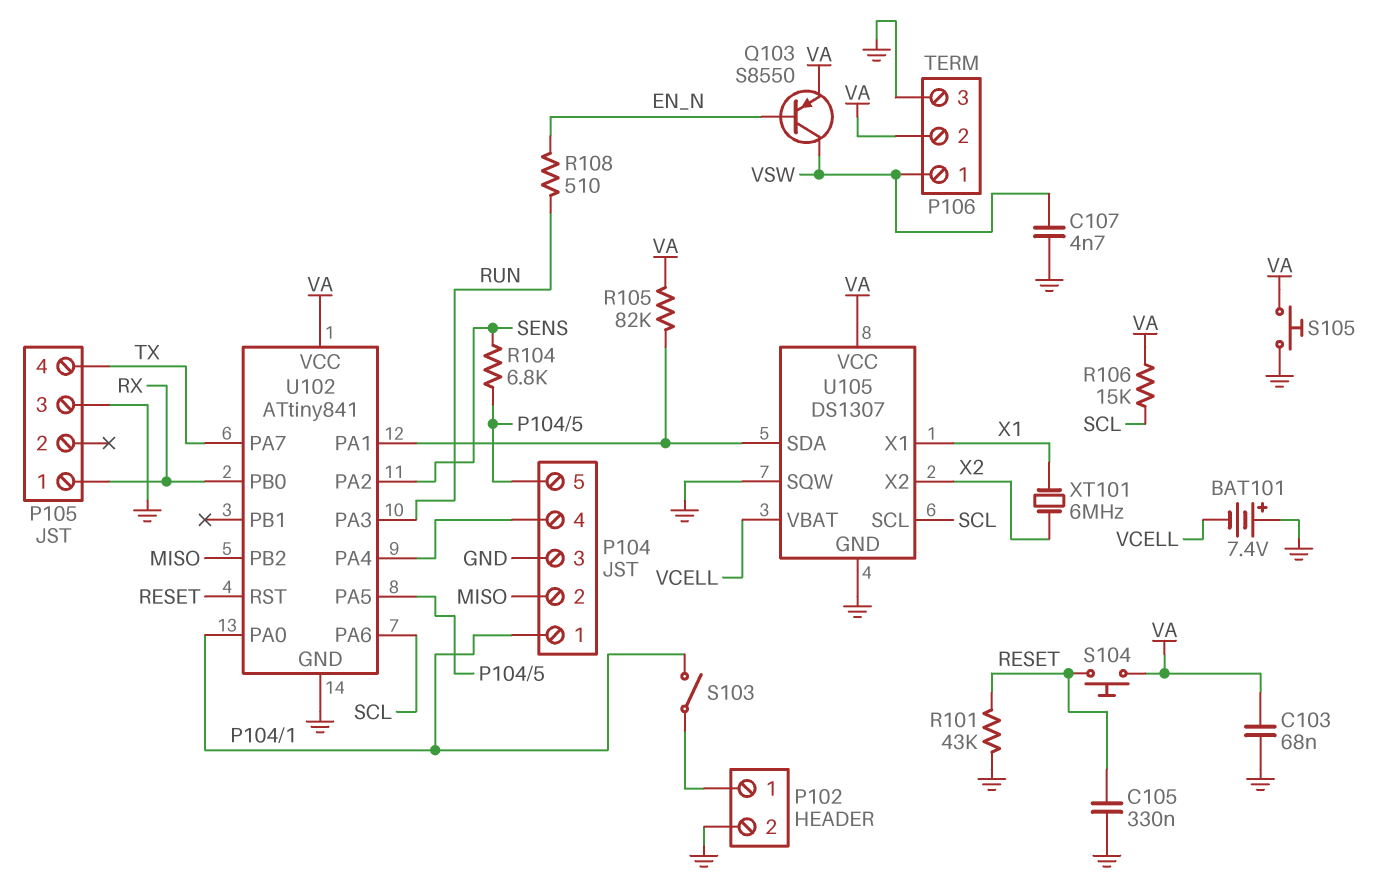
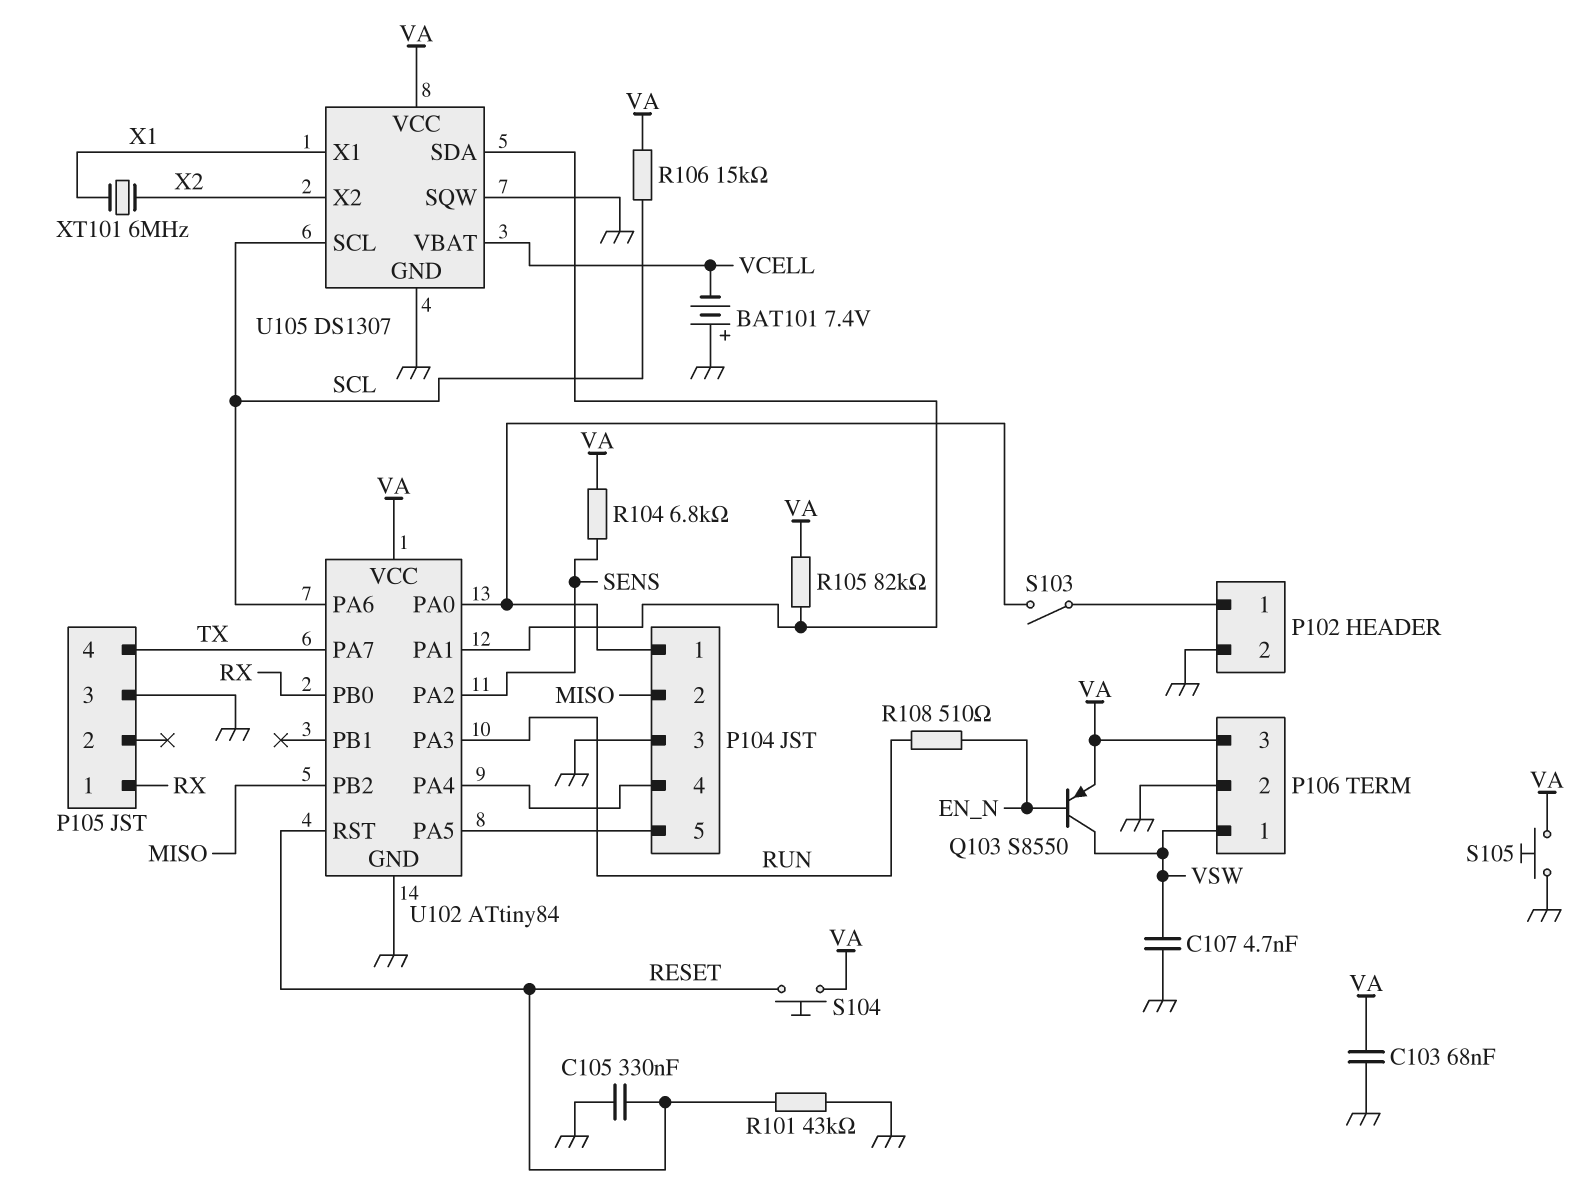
P106 pin 2: VA -> GND
P106 pin 3: GND -> VA
R104: 6.8k (P104/5, SENS) -> 6.8k (SENS, VA)
U102: ATtiny841 -> ATtiny84

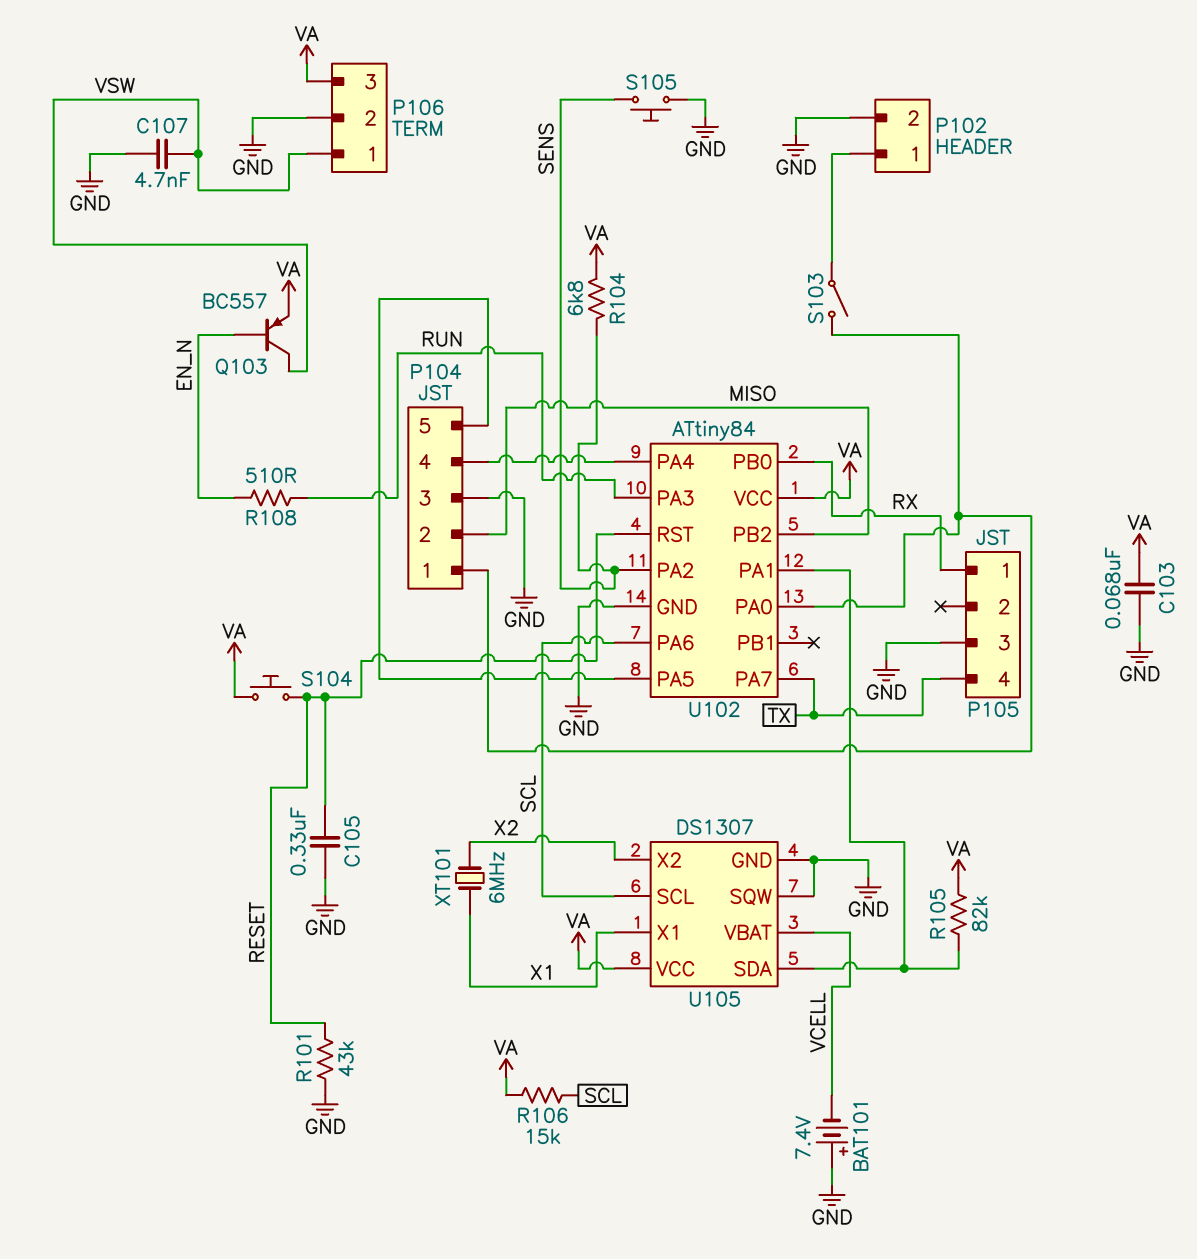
Q103: PNP S8550 (B EN_N, C VSW, E VA) -> PNP BC557 (B EN_N, C VSW, E VA)
S105: button (GND, VA) -> button (GND, SENS)

